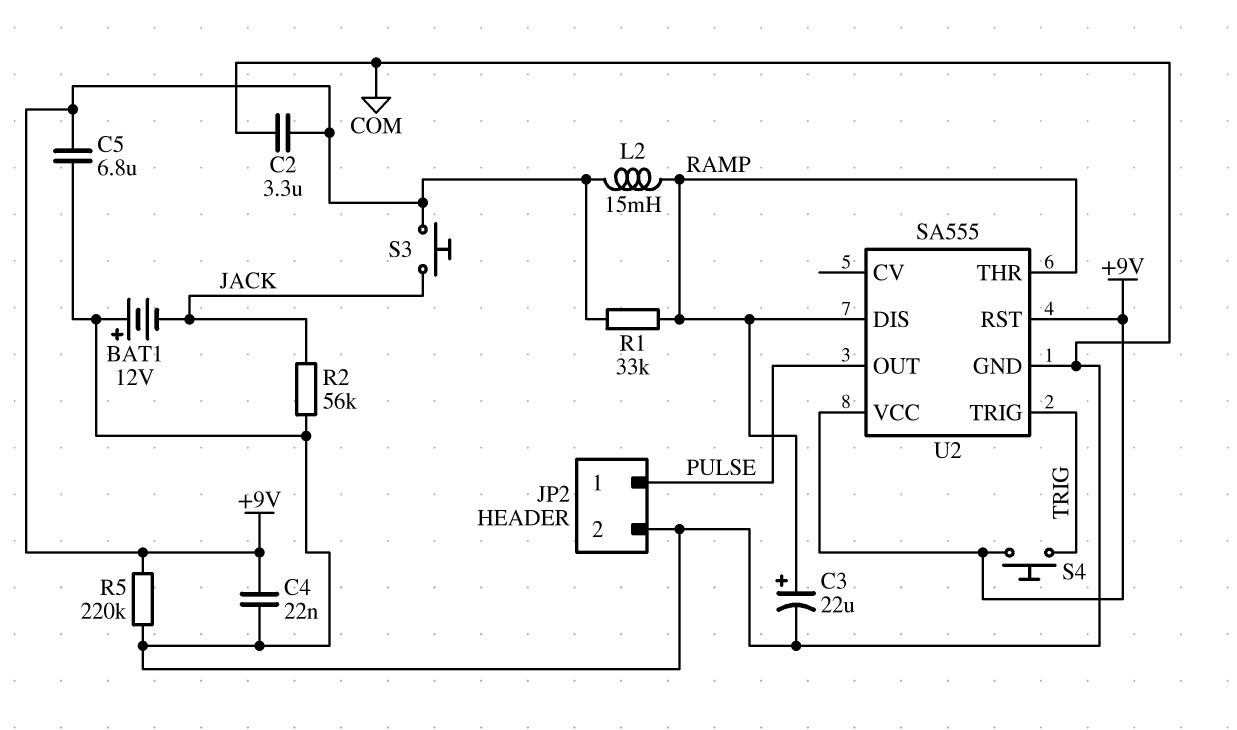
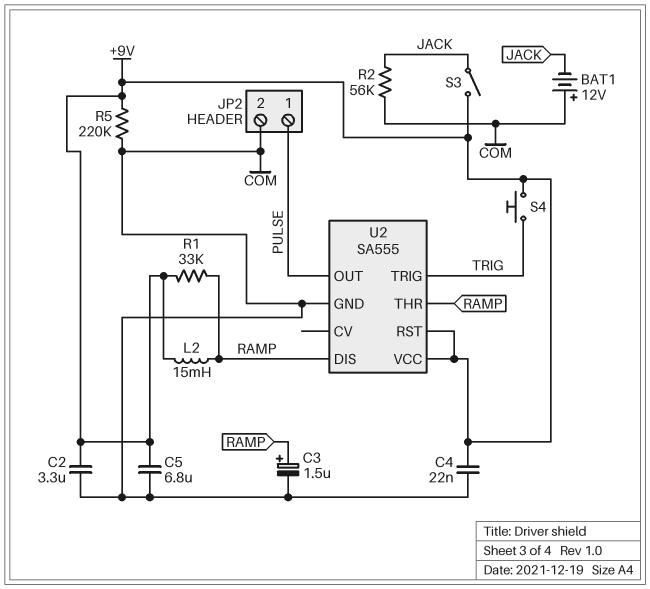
C3: 22uF (plus RAMP, minus COM) -> 1.5uF (plus RAMP, minus COM)
S3: button (+9V, JACK) -> switch (+9V, JACK)

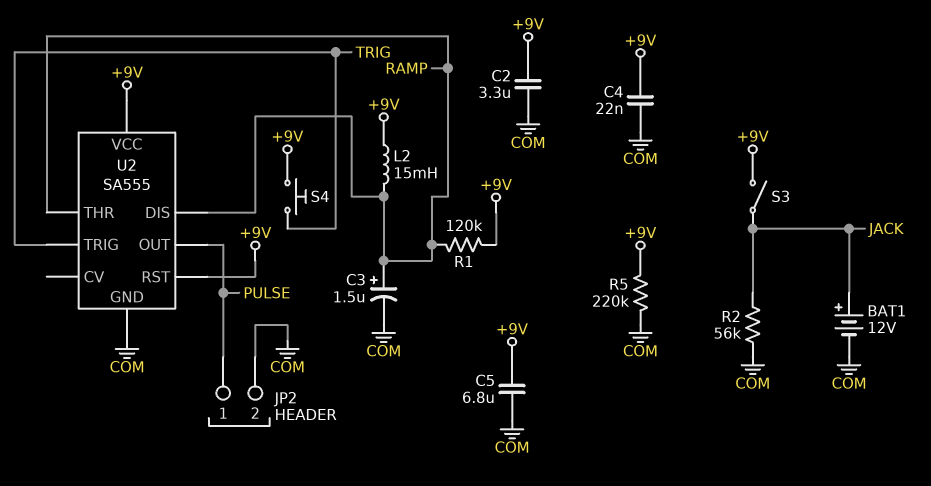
BAT1: 12V (plus COM, minus JACK) -> 12V (plus JACK, minus COM)
R1: 33k (+9V, RAMP) -> 120k (+9V, RAMP)

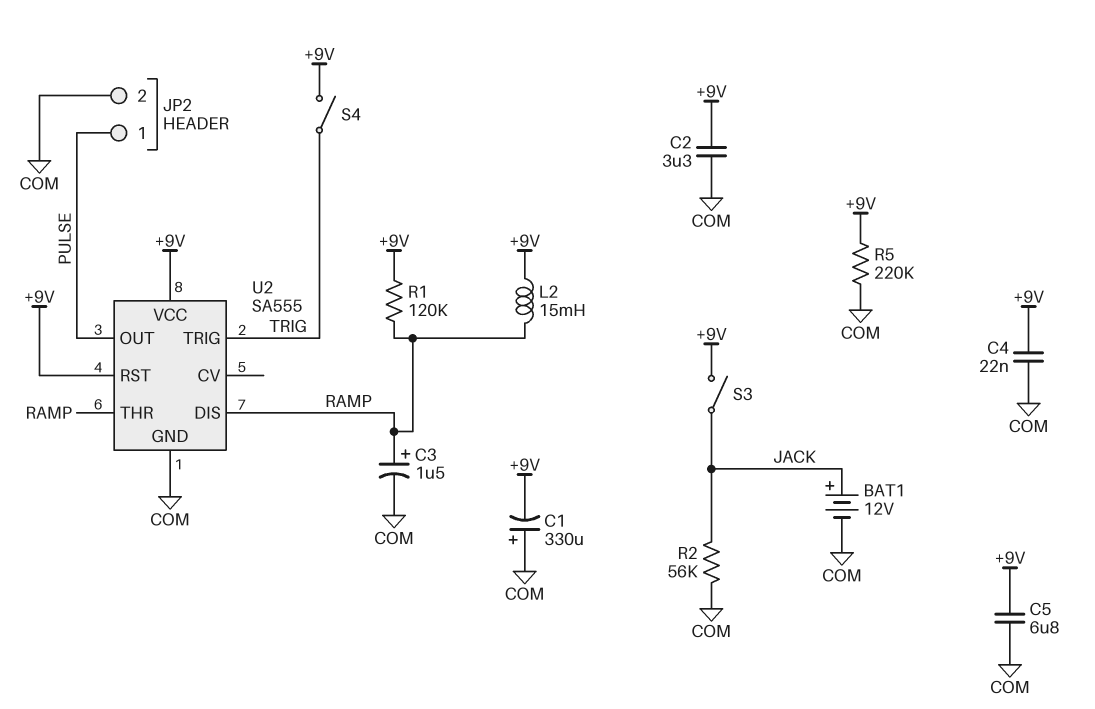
C1: none -> 330uF (plus COM, minus +9V)
S4: button (+9V, TRIG) -> switch (+9V, TRIG)

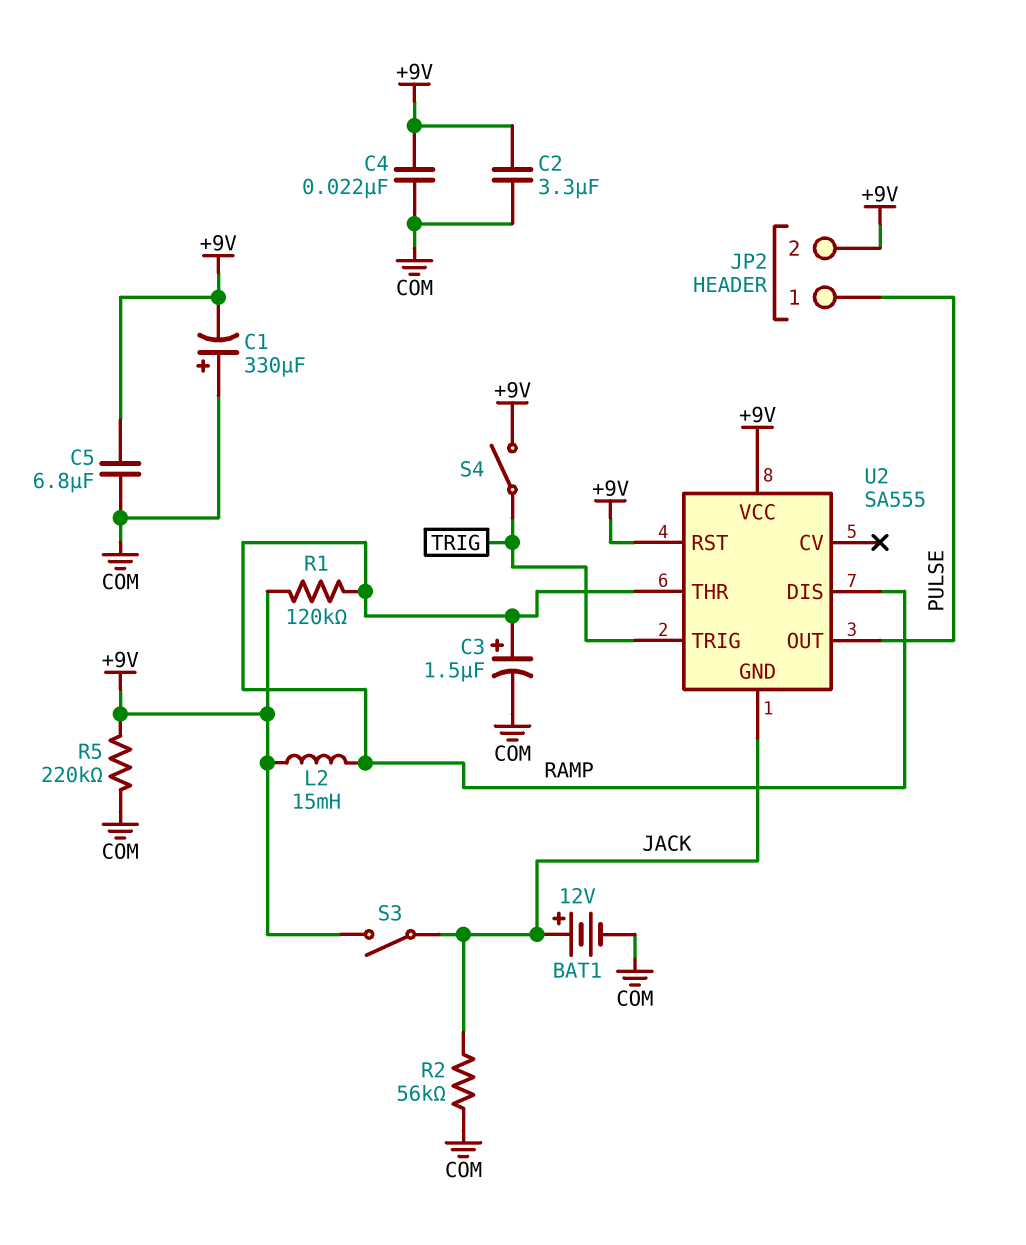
JP2 pin 2: COM -> +9V
U2 pin GND: COM -> JACK

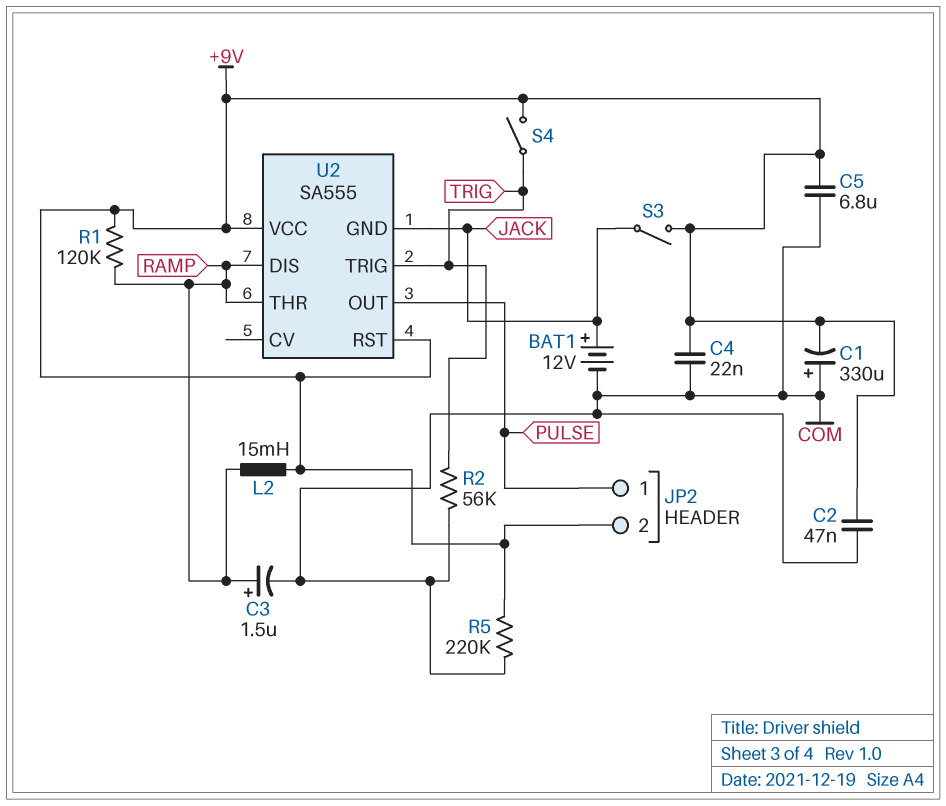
C2: 3.3uF (+9V, COM) -> 47nF (+9V, COM)
R2: 56k (COM, JACK) -> 56k (COM, TRIG)

